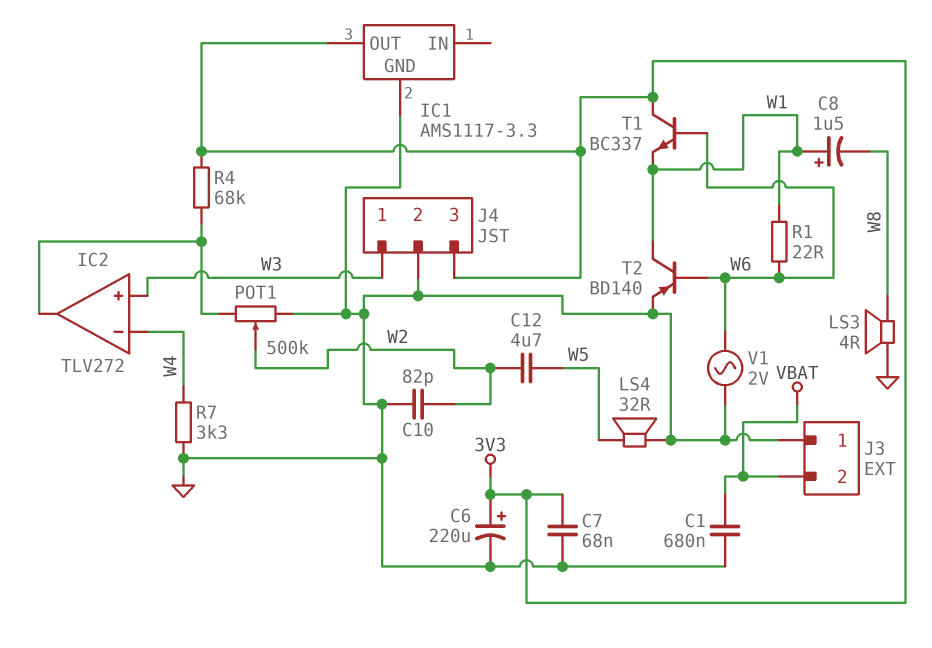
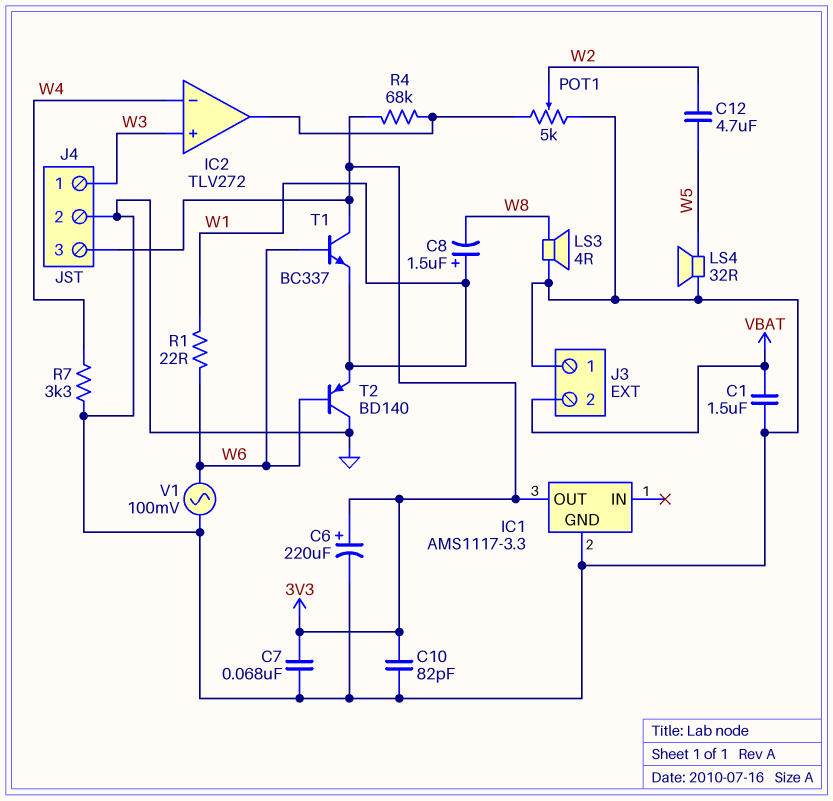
C1: 680nF (GND, VBAT) -> 1.5uF (GND, VBAT)
C10: 82pF (GND, W2) -> 82pF (3V3, GND)
POT1: 500k (GND, IC2/out, wiper W2) -> 5k (GND, IC2/out, wiper W2)
T2: PNP BD140 (B W6, C W1, E GND) -> PNP BD140 (B W6, C GND, E W1)
V1: AC 2V (GND, W6) -> AC 100mV (GND, W6)

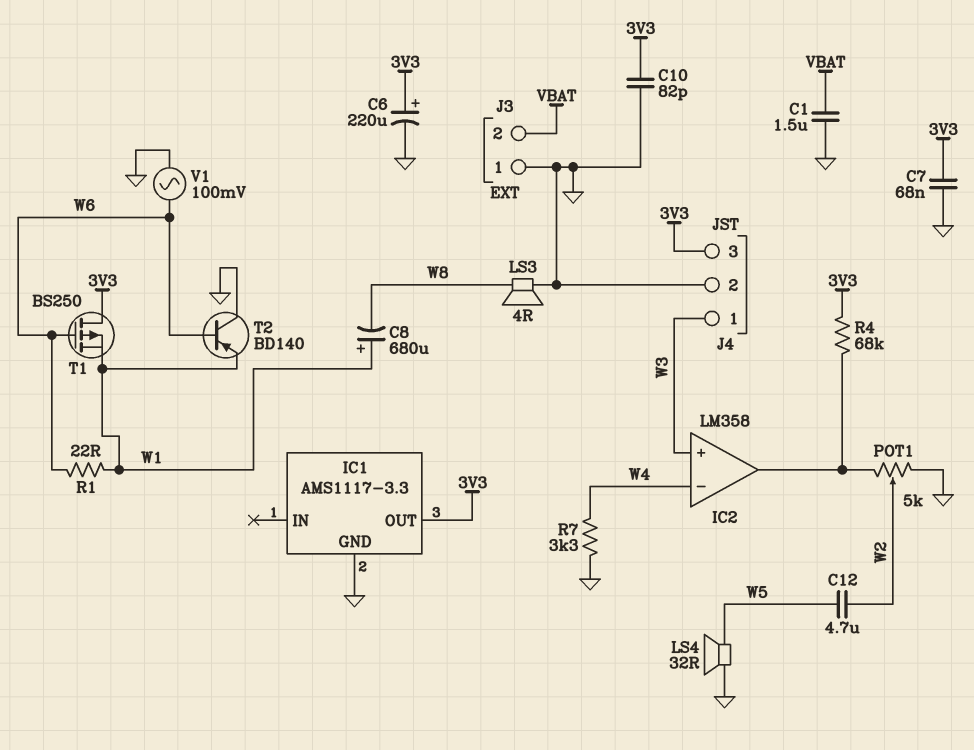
C8: 1.5uF (plus W1, minus W8) -> 680uF (plus W1, minus W8)
IC2: TLV272 -> LM358
T1: NPN BC337 (B W6, C 3V3, E W1) -> PMOS BS250 (G W6, D 3V3, S W1)

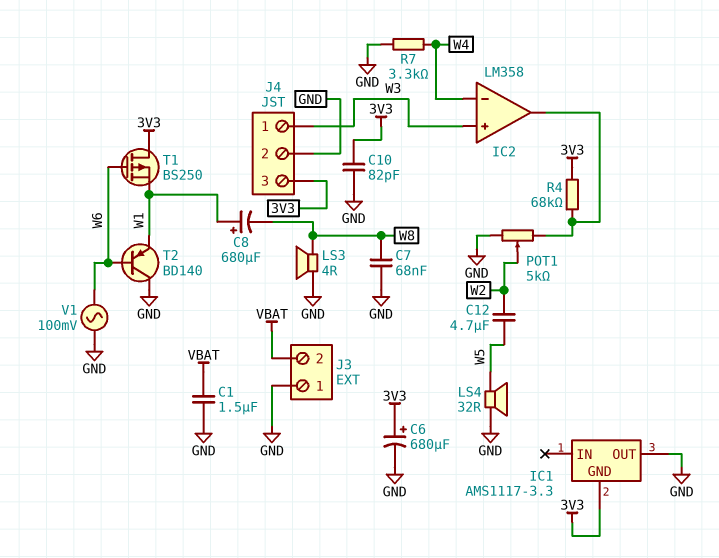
C6: 220uF (plus 3V3, minus GND) -> 680uF (plus 3V3, minus GND)
C7: 68nF (3V3, GND) -> 68nF (GND, W8)
IC1 pin GND: GND -> 3V3
IC1 pin OUT: 3V3 -> GND
R1: 22 (W1, W6) -> none

